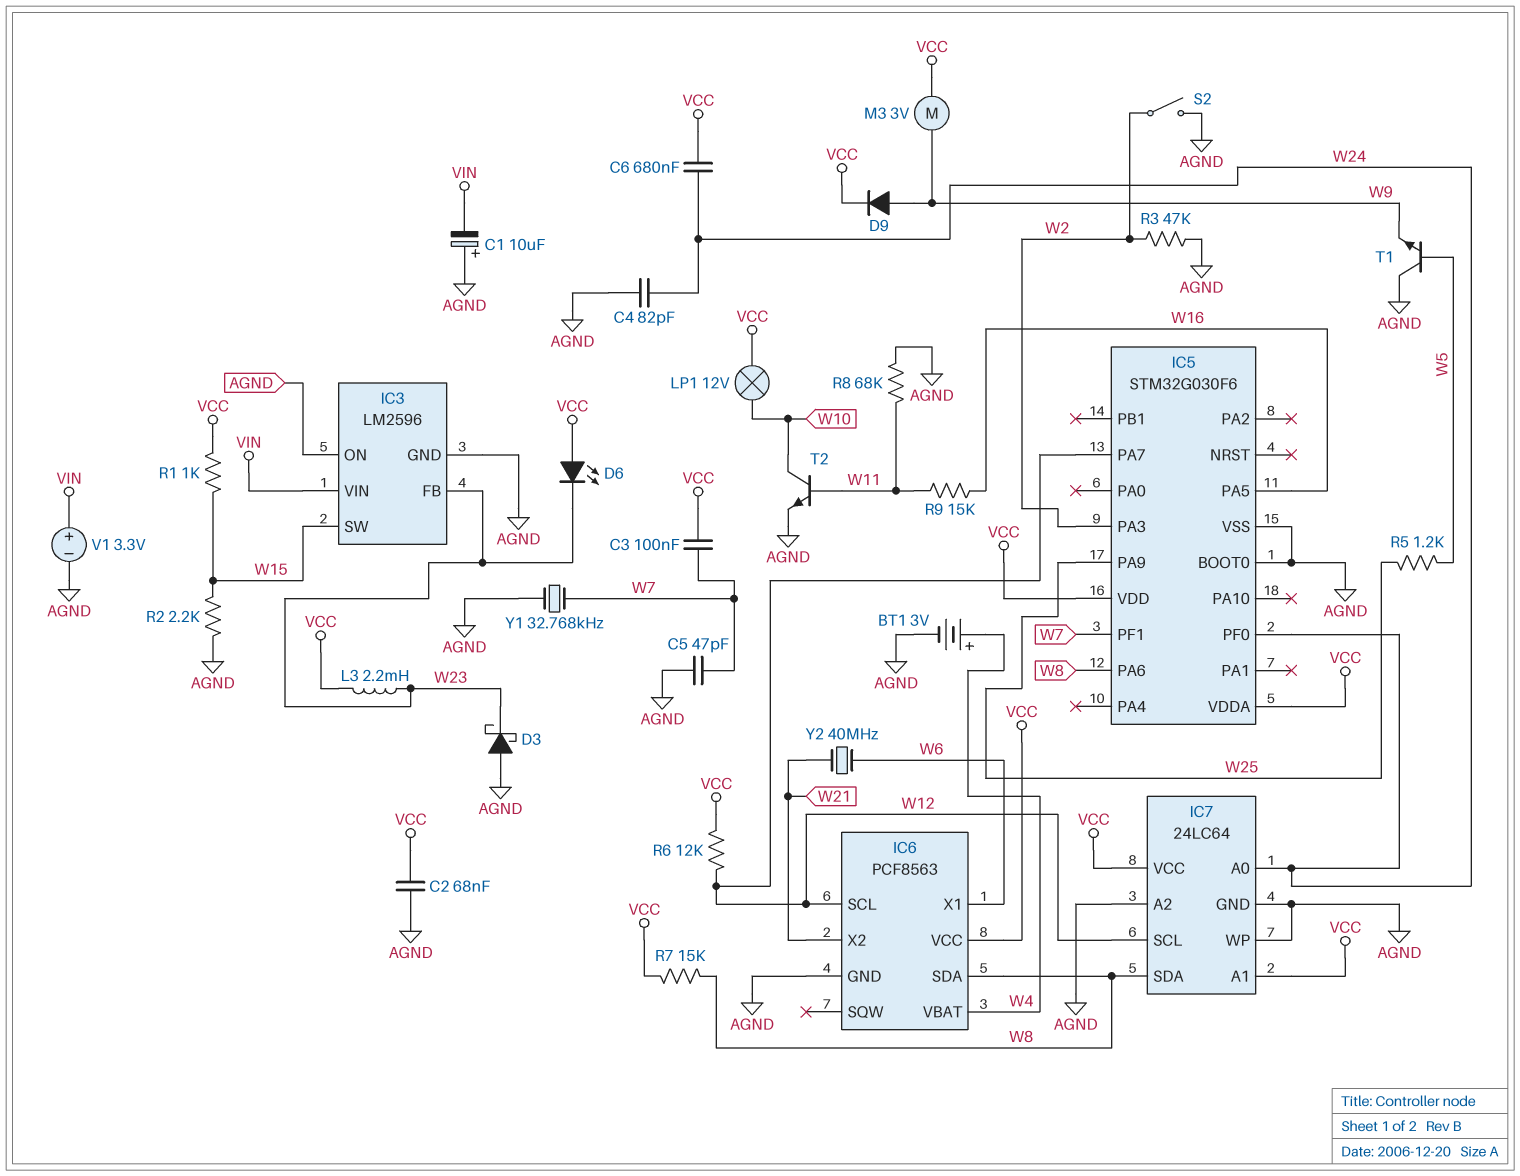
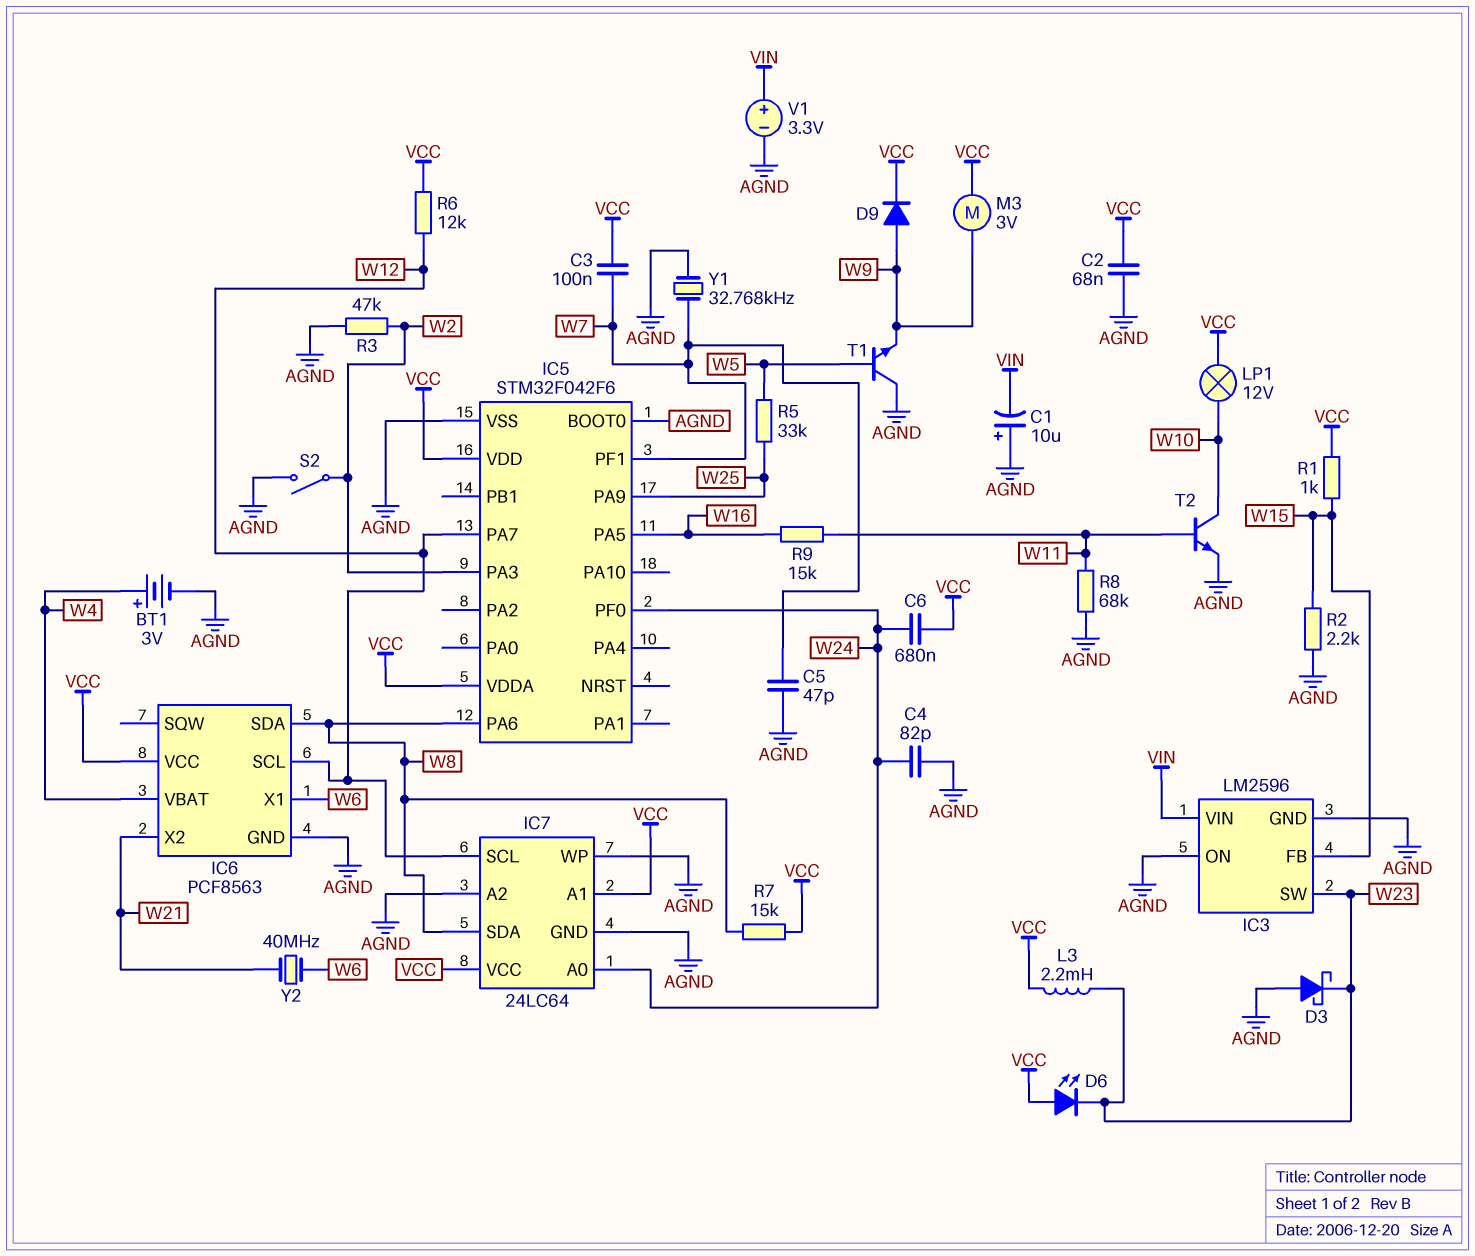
IC3 pin FB: W23 -> W15
IC3 pin SW: W15 -> W23
IC5: STM32G030F6 -> STM32F042F6
R5: 1.2k (W5, W25) -> 33k (W5, W25)

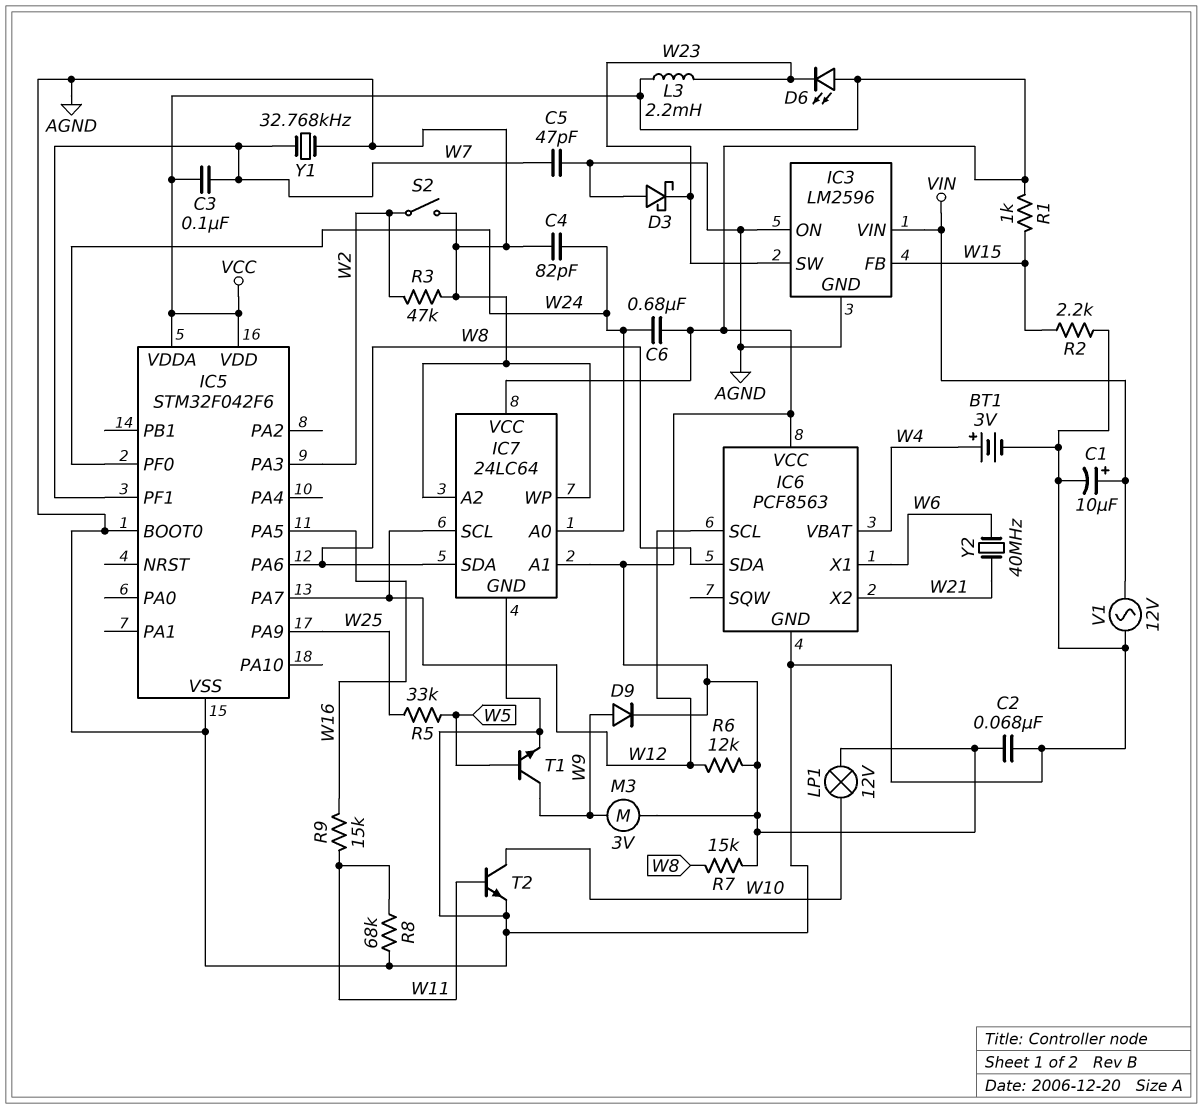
C1: 10uF (plus AGND, minus VIN) -> 10uF (plus VIN, minus AGND)
T1: NPN (B W5, C AGND, E W9) -> NPN (B W5, C W9, E AGND)
V1: 3.3V (plus VIN, minus AGND) -> AC 12V (AGND, VIN)

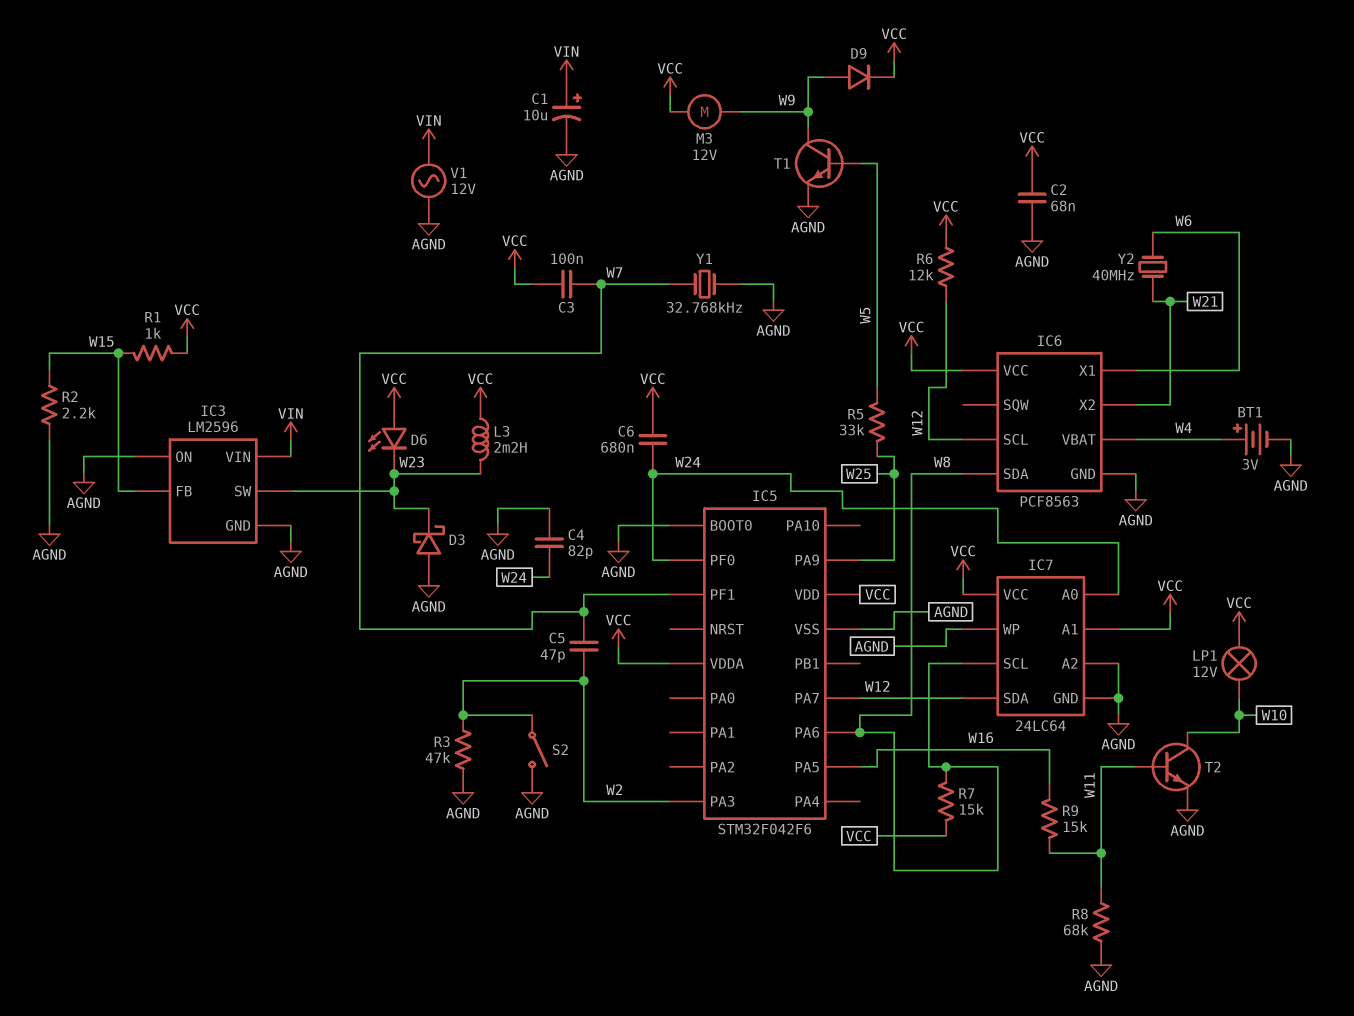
C5: 47pF (AGND, W7) -> 47pF (W2, W7)
IC7 pin SCL: W12 -> W8
IC7 pin SDA: W8 -> W12
M3: motor 3V (VCC, W9) -> motor 12V (VCC, W9)

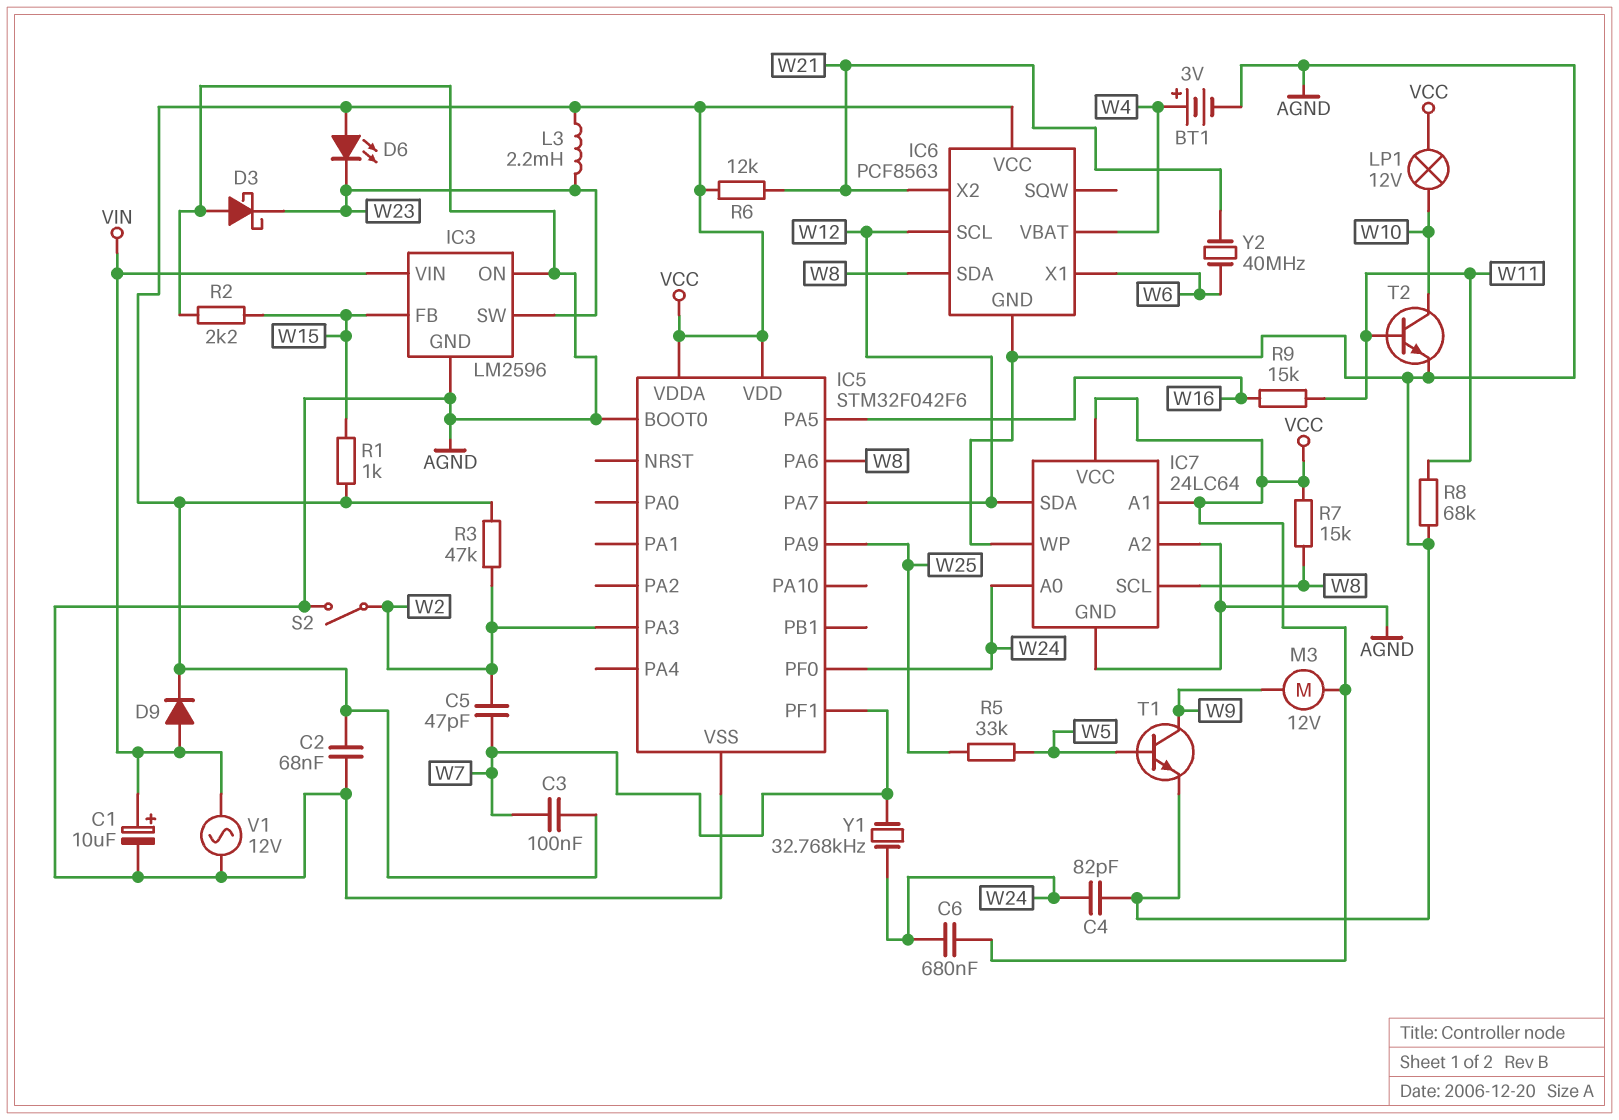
D9: diode (A W9, K VCC) -> diode (A VIN, K VCC)
R3: 47k (AGND, W2) -> 47k (VCC, W2)
R6: 12k (VCC, W12) -> 12k (VCC, W21)
Y1: 32.768kHz (AGND, W7) -> 32.768kHz (W7, W24)

